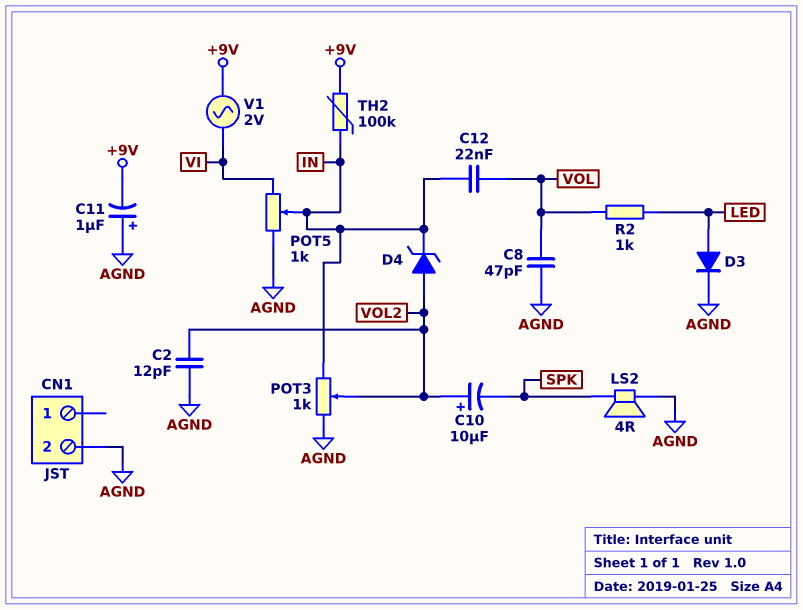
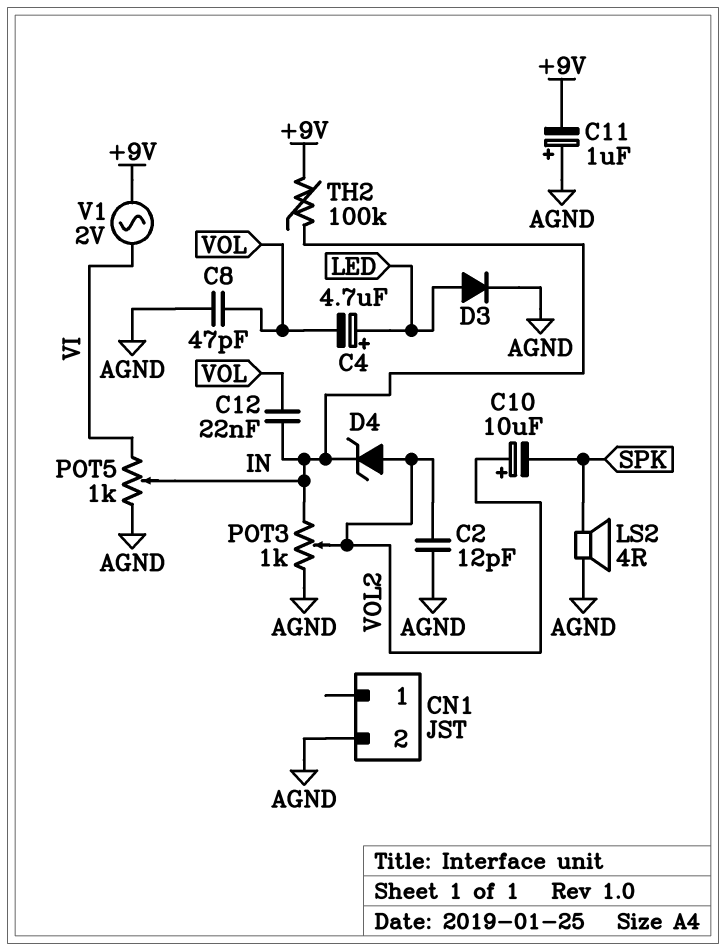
C4: none -> 4.7uF (plus LED, minus VOL)
R2: 1k (LED, VOL) -> none

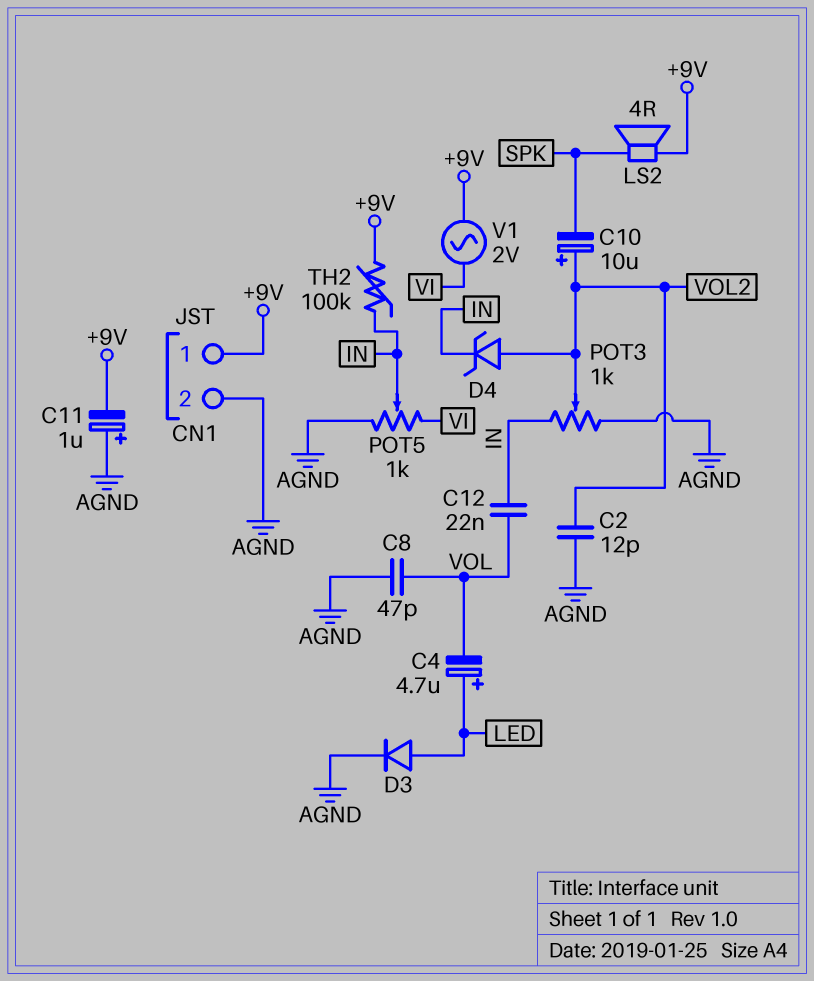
CN1 pin 1: none -> +9V
LS2: speaker 4R (AGND, SPK) -> speaker 4R (+9V, SPK)

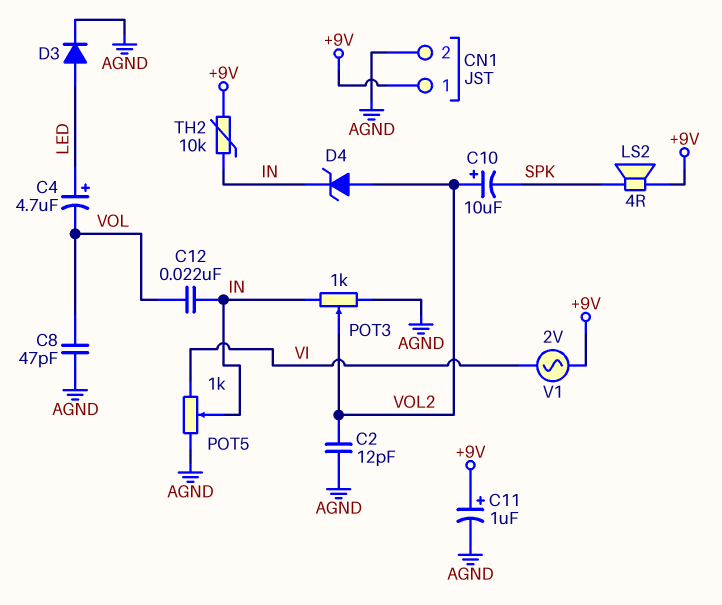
C11: 1uF (plus AGND, minus +9V) -> 1uF (plus +9V, minus AGND)
TH2: 100k (+9V, IN) -> 10k (+9V, IN)

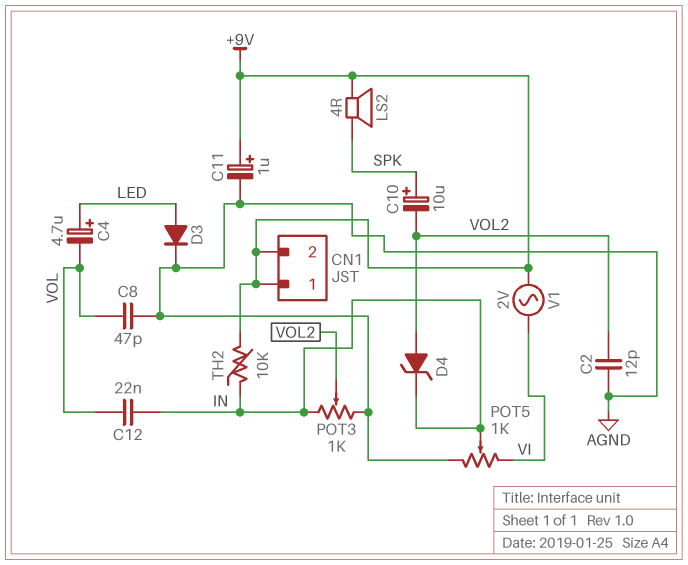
C10: 10uF (plus VOL2, minus SPK) -> 10uF (plus SPK, minus VOL2)
CN1 pin 2: AGND -> +9V

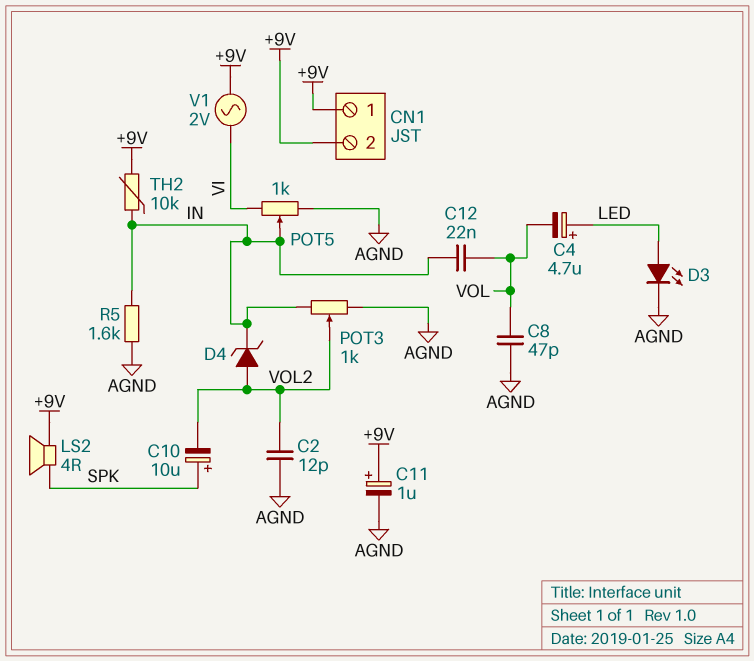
D3: diode (A LED, K AGND) -> LED (A LED, K AGND)
R5: none -> 1.6k (AGND, IN)

